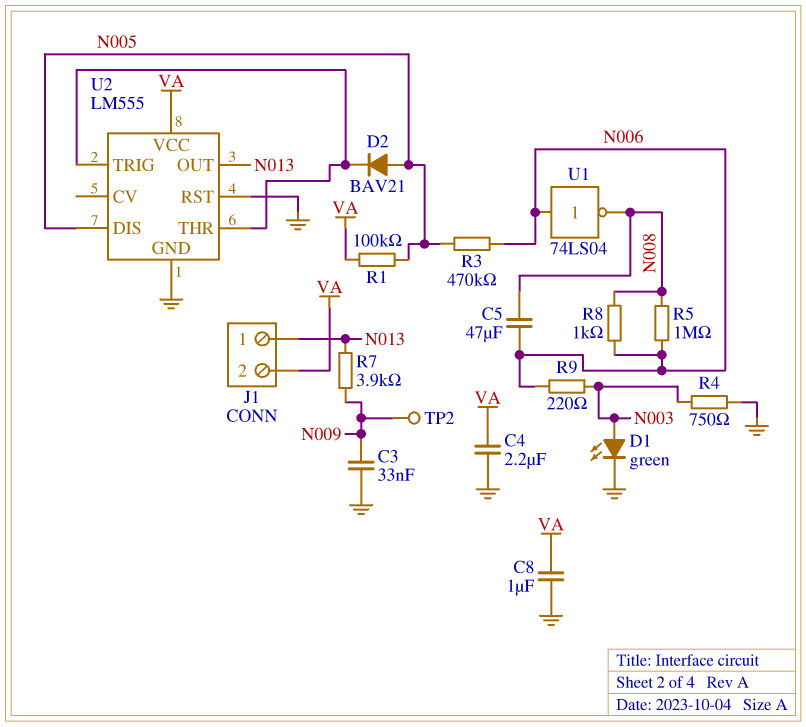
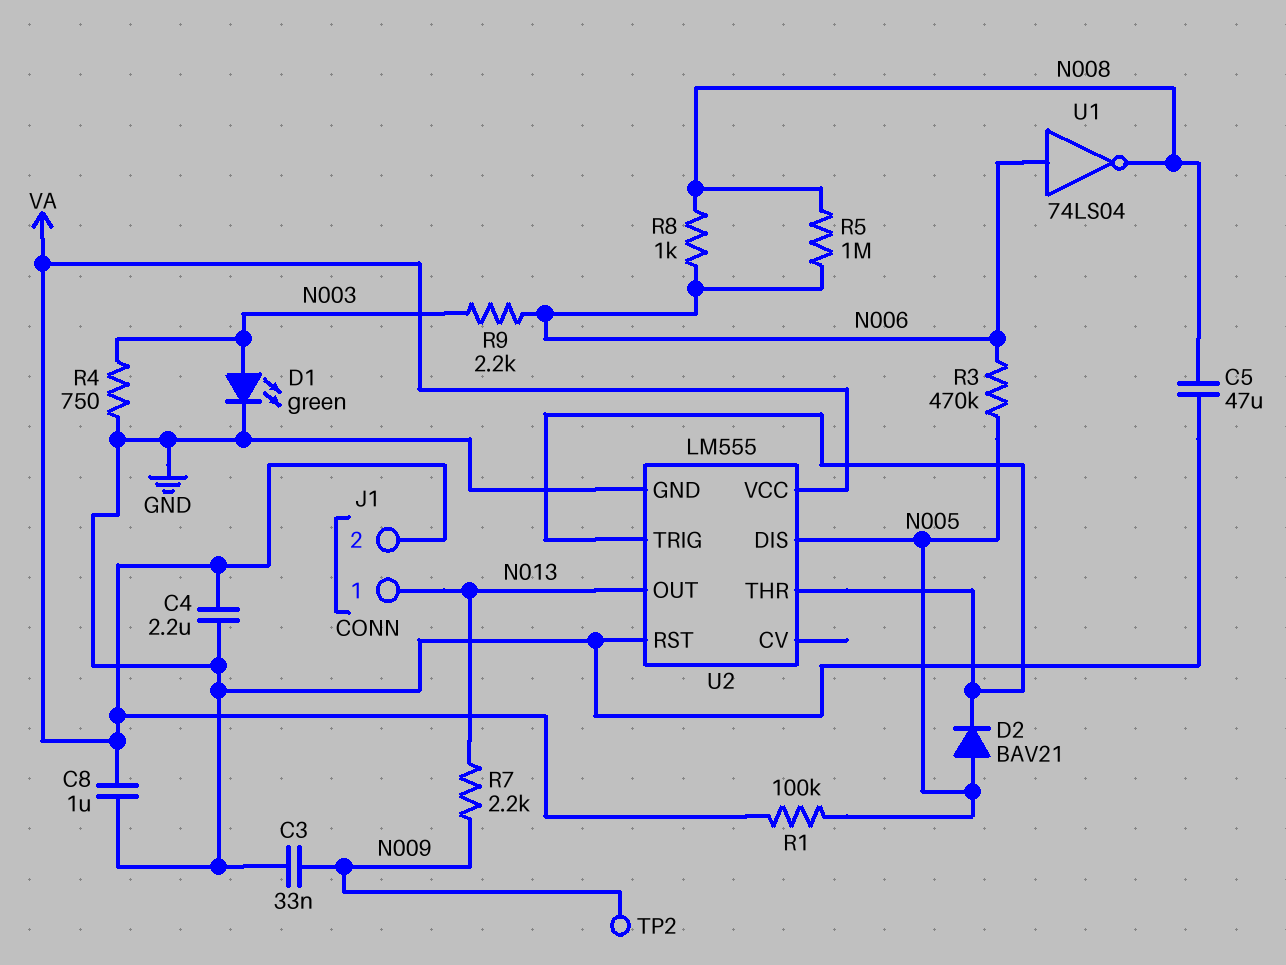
C5: 47uF (N006, N008) -> 47uF (GND, N008)
R7: 3.9k (N009, N013) -> 2.2k (N009, N013)
R9: 220 (N003, N006) -> 2.2k (N003, N006)

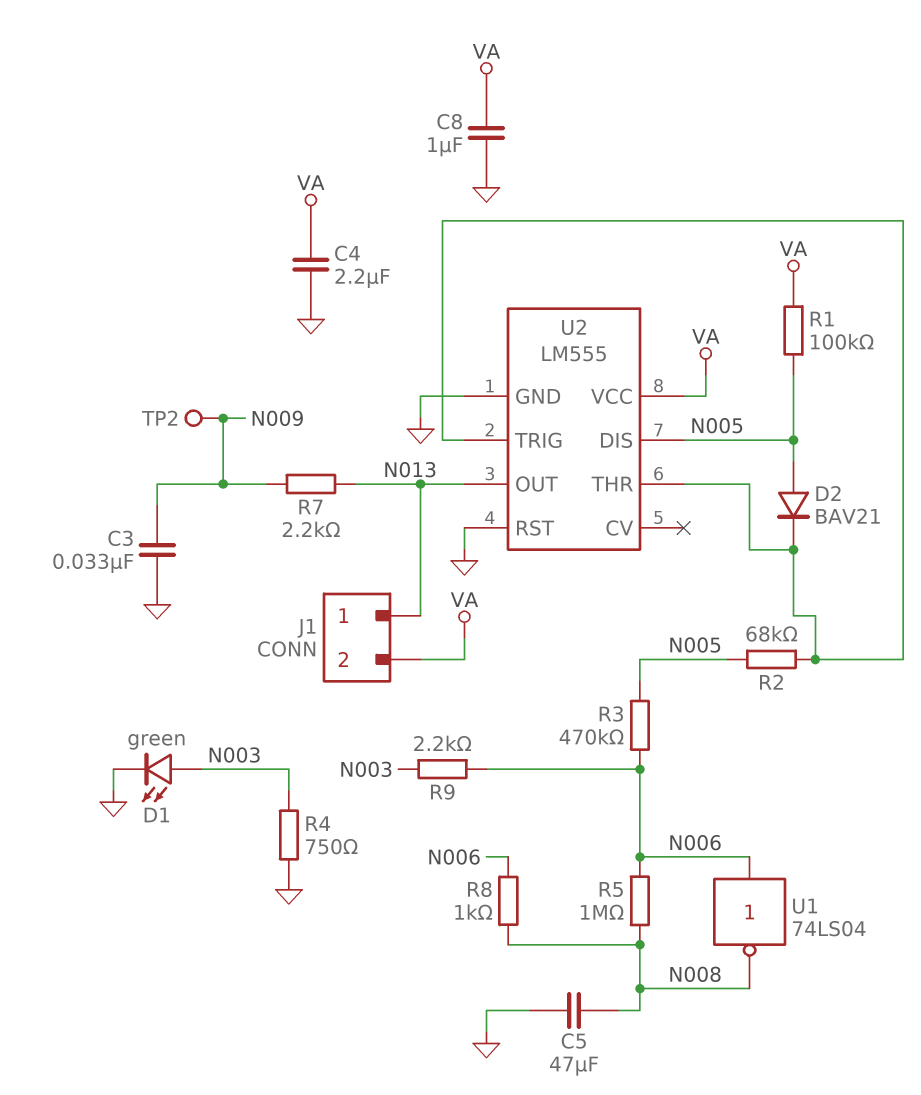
R2: none -> 68k (N005, U2/THR)

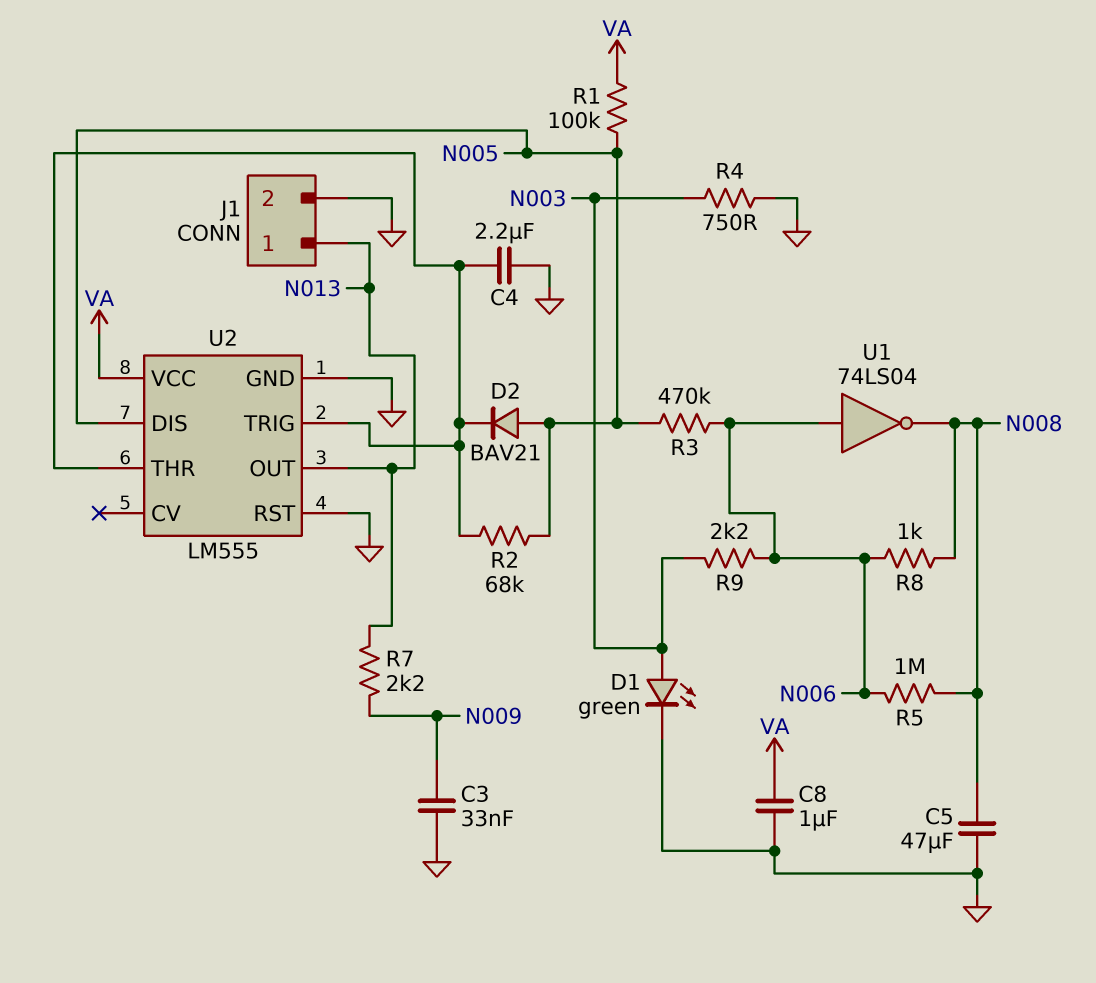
C4: 2.2uF (GND, VA) -> 2.2uF (GND, U2/THR)
J1 pin 2: VA -> GND
TP2: test point (N009) -> none

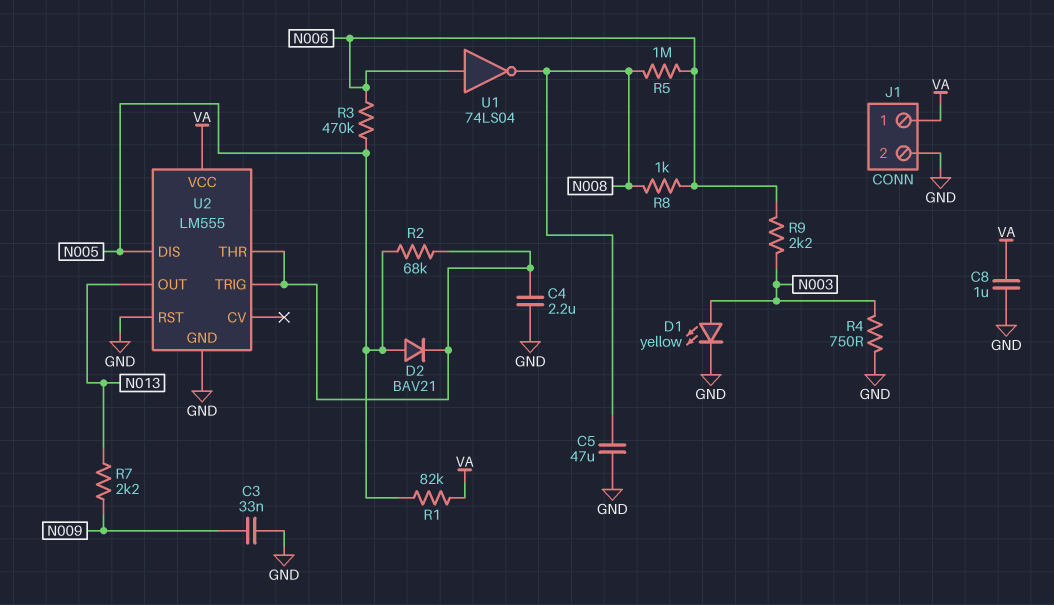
D1: LED green (A N003, K GND) -> LED yellow (A N003, K GND)
J1 pin 1: N013 -> VA
R1: 100k (N005, VA) -> 82k (N005, VA)

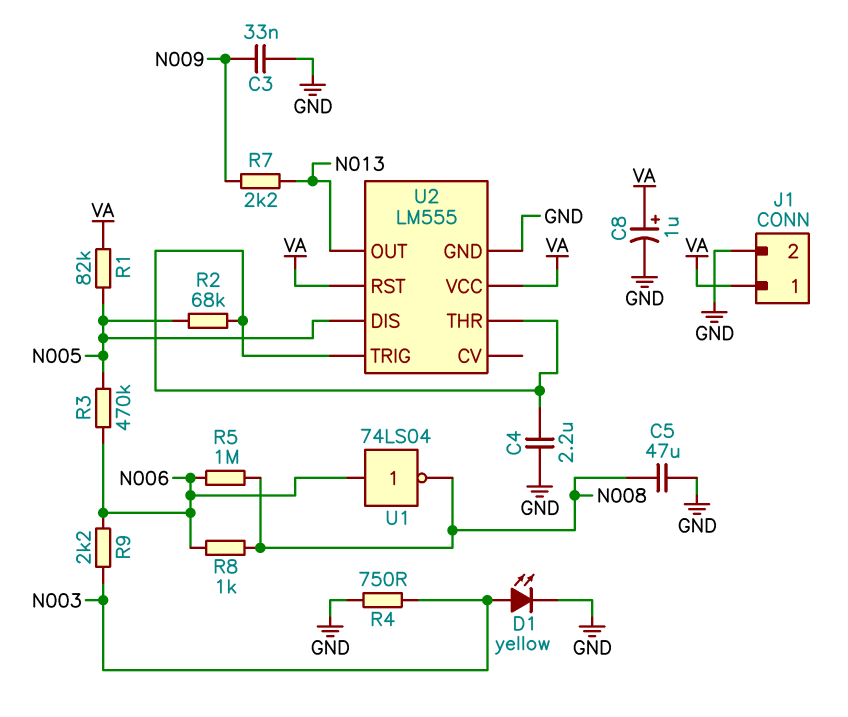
C8: 1uF (GND, VA) -> 1uF (plus VA, minus GND)
D2: diode BAV21 (A N005, K U2/THR) -> none
U2 pin RST: GND -> VA

